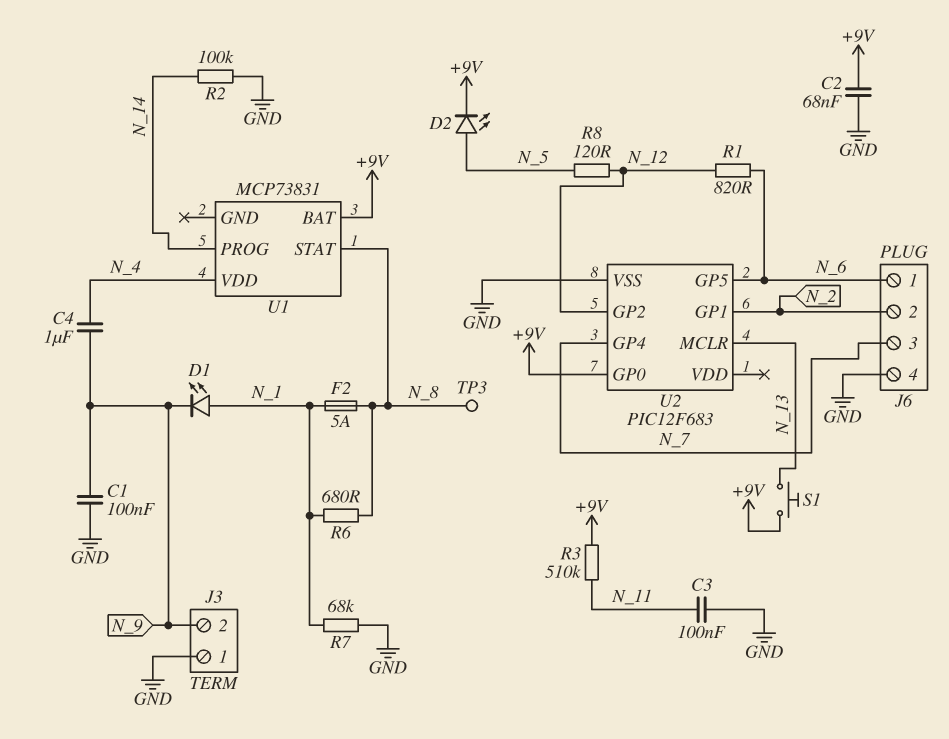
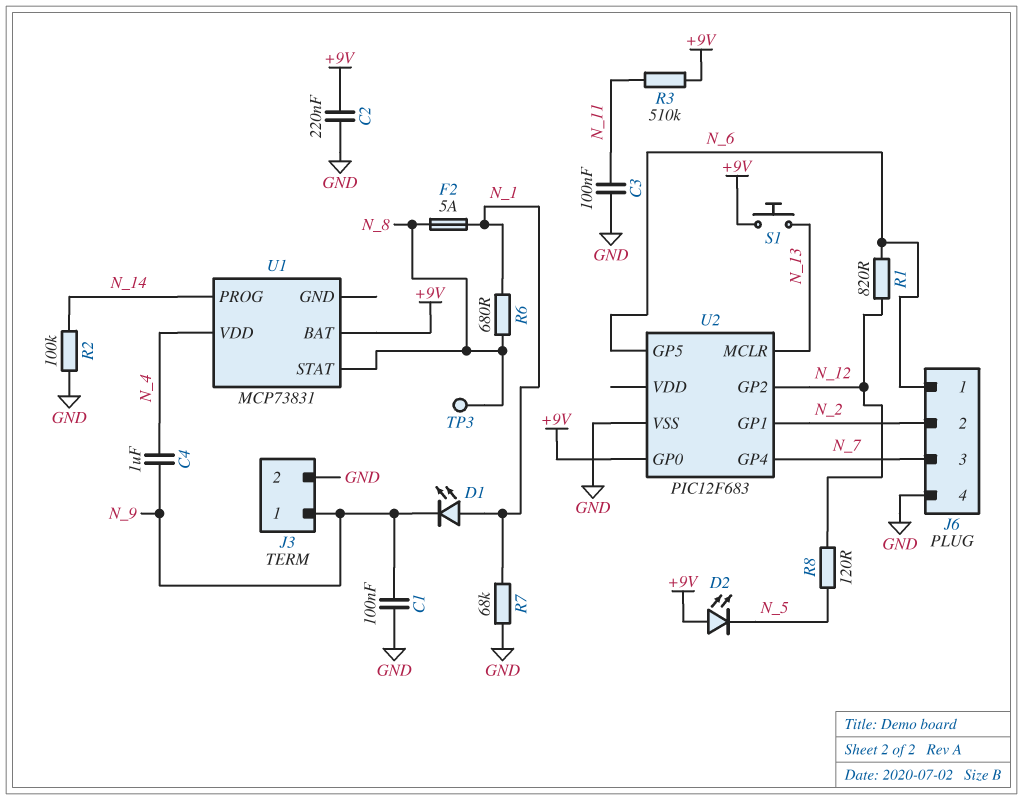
C2: 68nF (+9V, GND) -> 220nF (+9V, GND)
D2: LED (A N_5, K +9V) -> LED (A +9V, K N_5)
J3 pin 1: GND -> N_9
J3 pin 2: N_9 -> GND

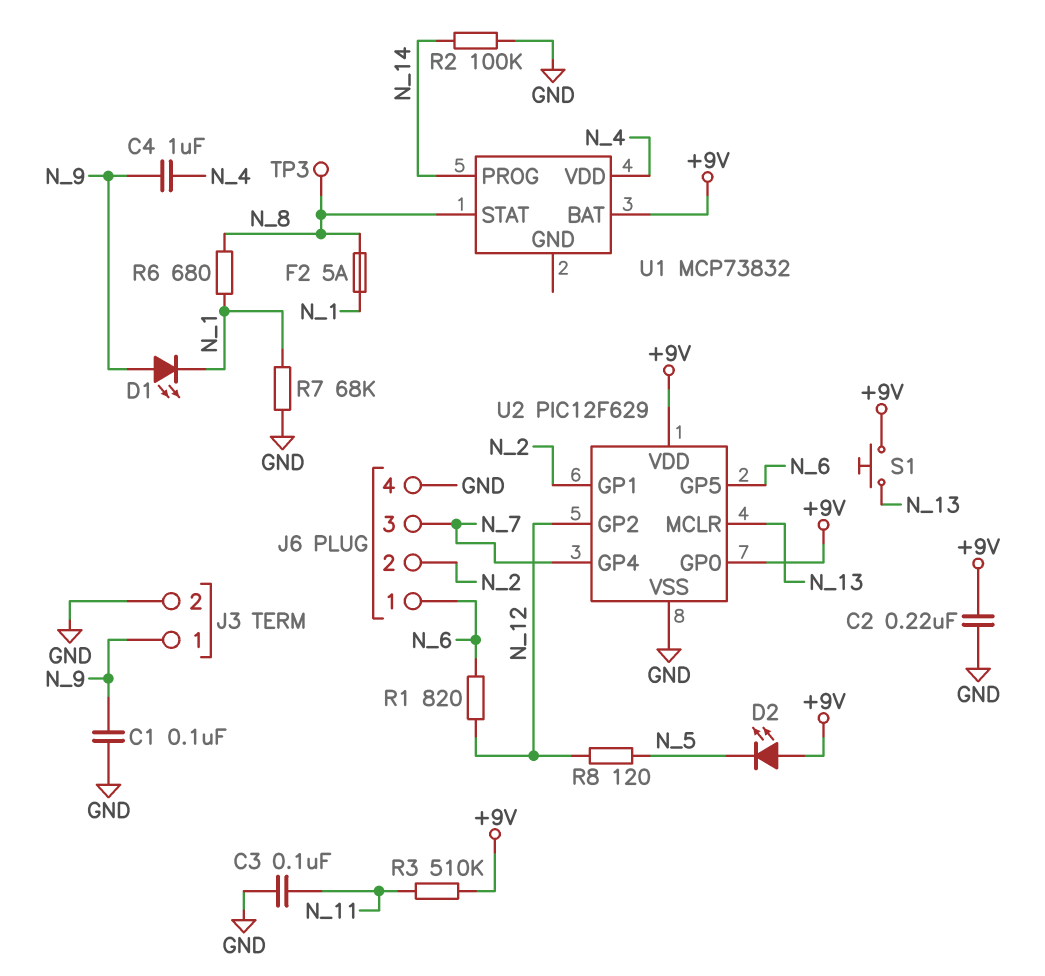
D1: LED (A N_1, K N_9) -> LED (A N_9, K N_1)
U1: MCP73831 -> MCP73832
U2: PIC12F683 -> PIC12F629
U2 pin VDD: none -> +9V

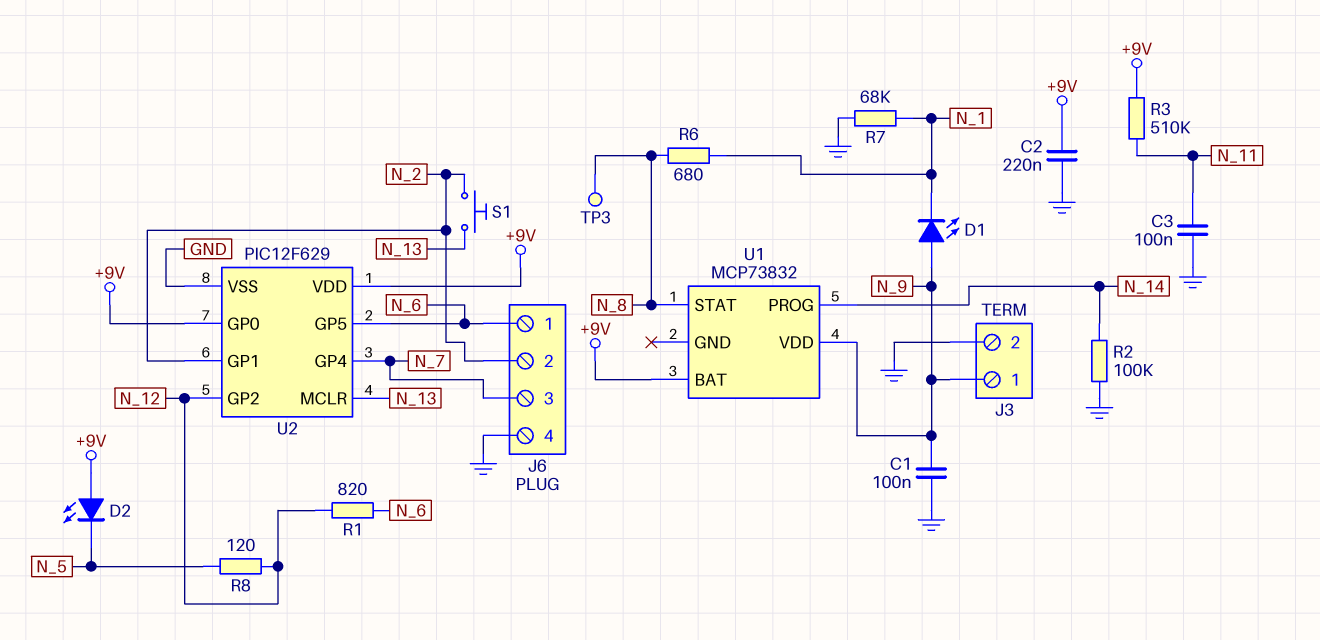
C4: 1uF (N_4, N_9) -> none
F2: 5A (N_1, N_8) -> none
S1: button (+9V, N_13) -> button (N_2, N_13)
U1 pin VDD: N_4 -> N_9

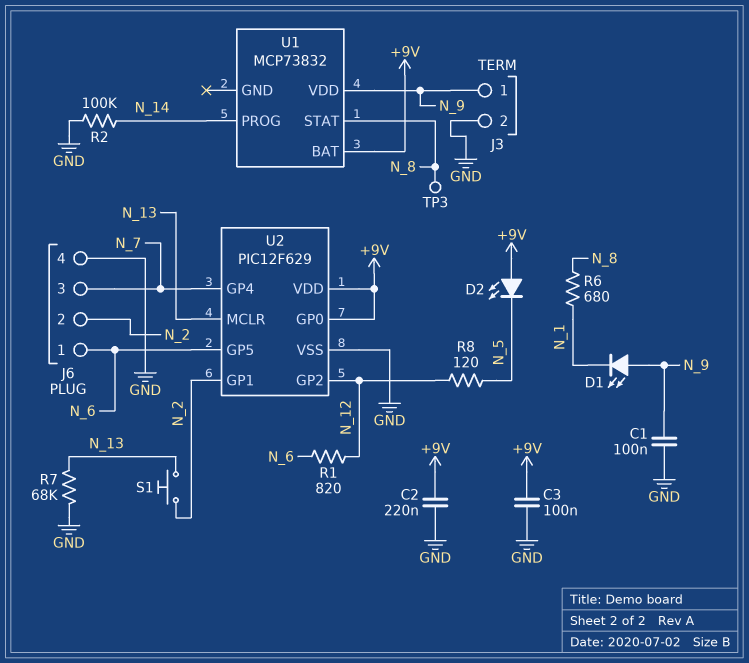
C3: 100nF (GND, N_11) -> 100nF (+9V, GND)
R3: 510k (+9V, N_11) -> none
R7: 68k (GND, N_1) -> 68k (GND, N_13)

